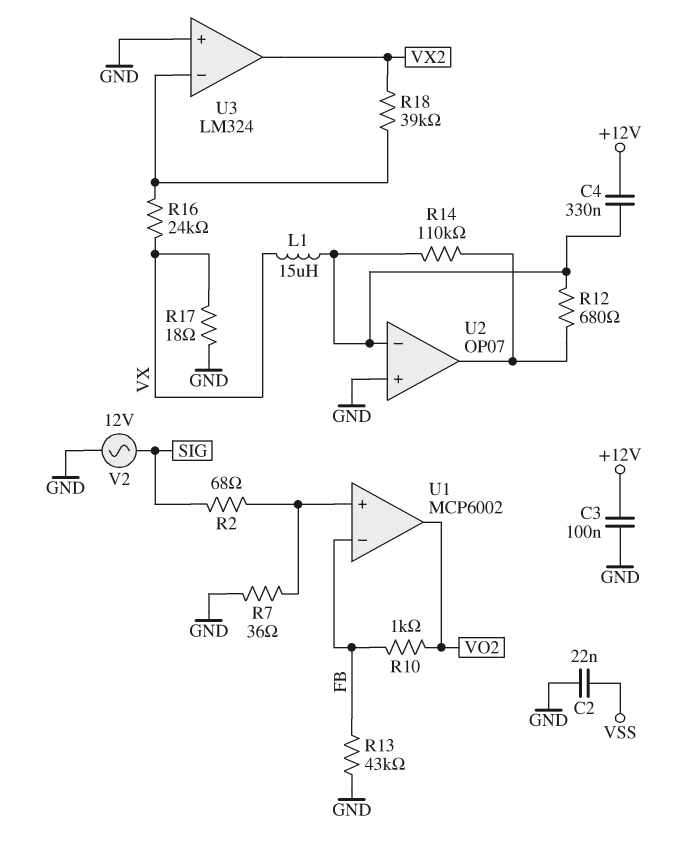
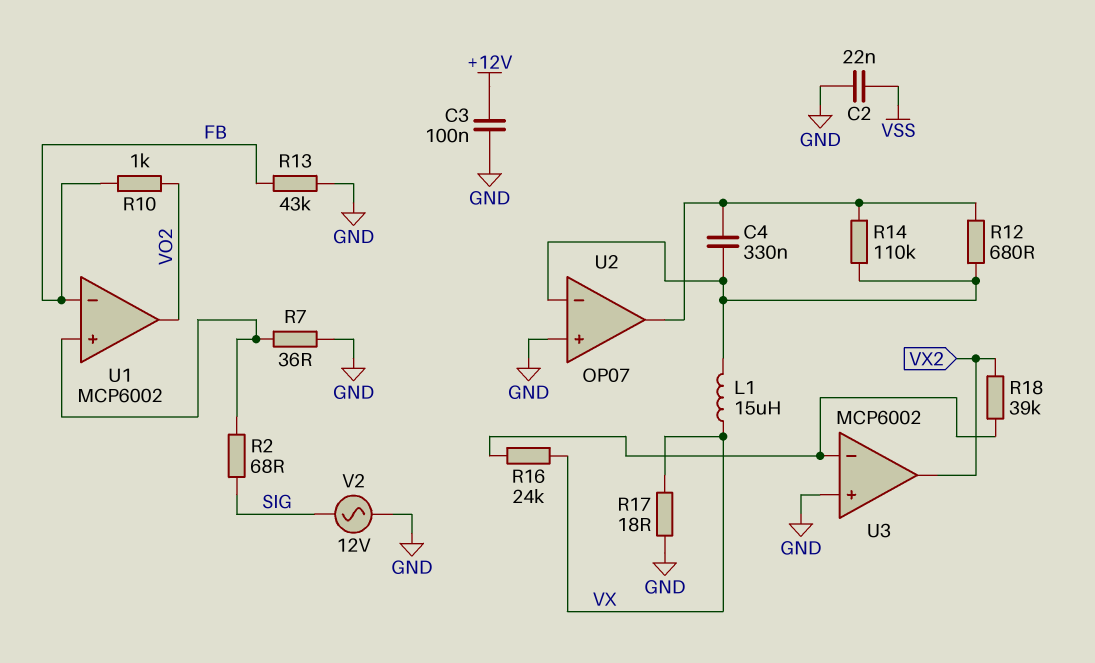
C4: 330nF (+12V, U2/in-) -> 330nF (U2/in-, U2/out)
U3: LM324 -> MCP6002

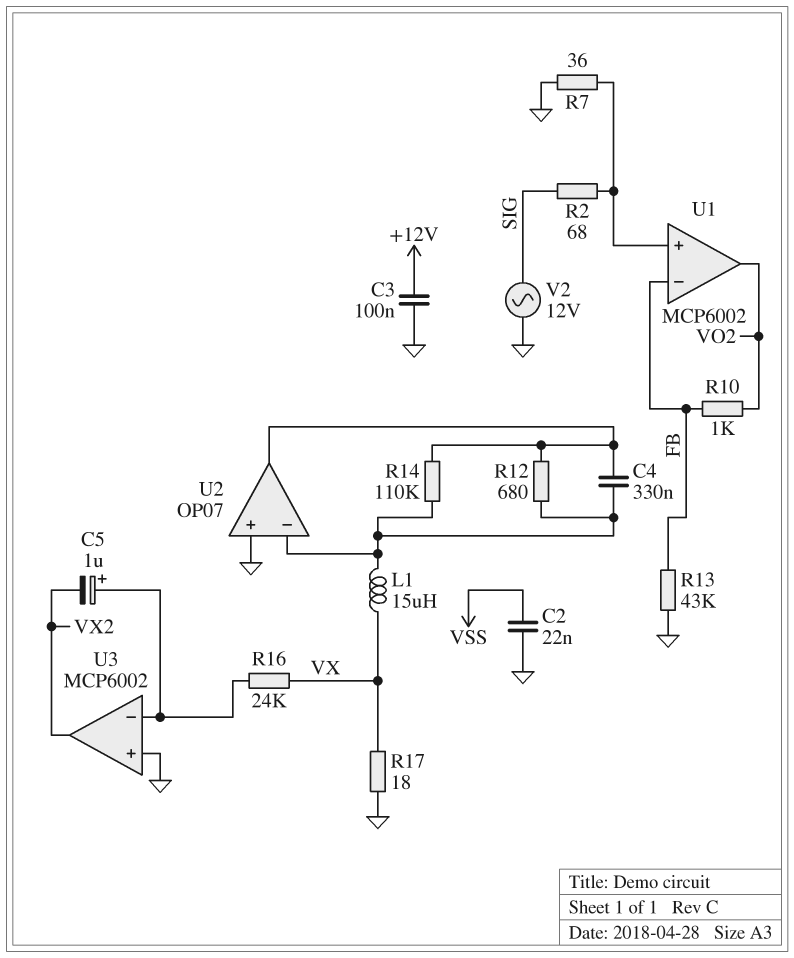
C5: none -> 1uF (plus U3/in-, minus VX2)
R18: 39k (U3/in-, VX2) -> none

